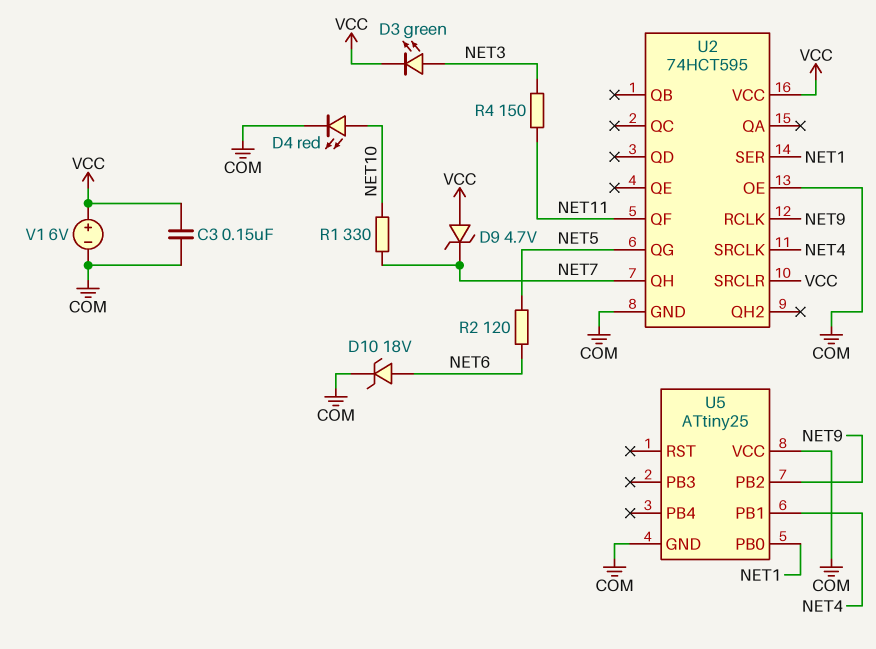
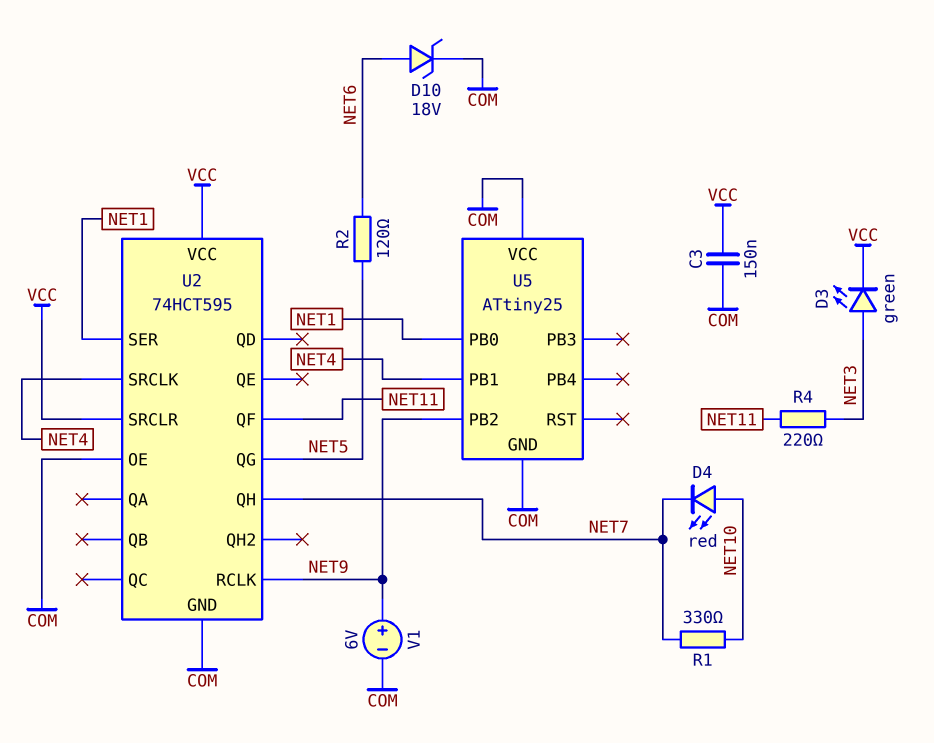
D4: LED red (A NET10, K COM) -> LED red (A NET10, K NET7)
D9: zener 4.7V (A VCC, K NET7) -> none
R4: 150 (NET3, NET11) -> 220 (NET3, NET11)
V1: 6V (plus VCC, minus COM) -> 6V (plus NET9, minus COM)

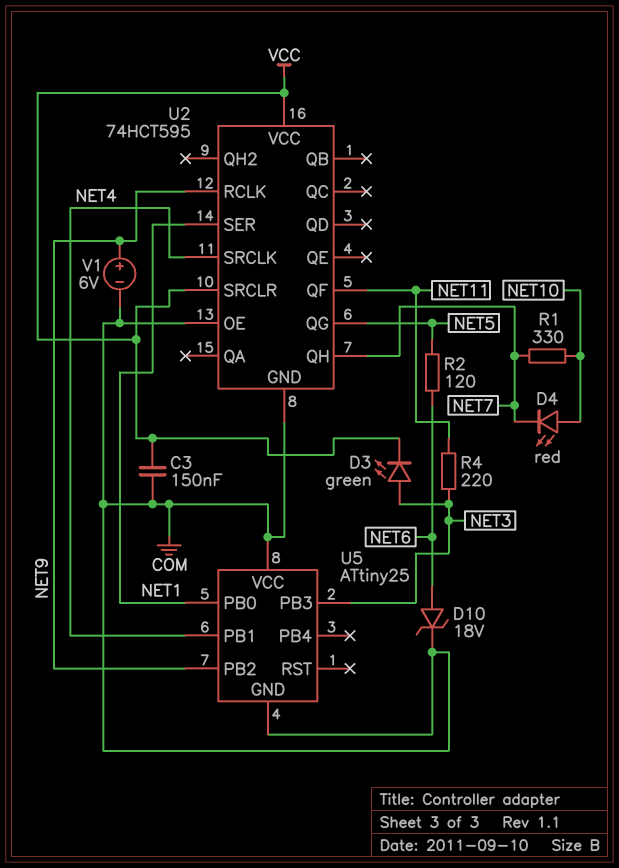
U5 pin PB3: none -> NET3

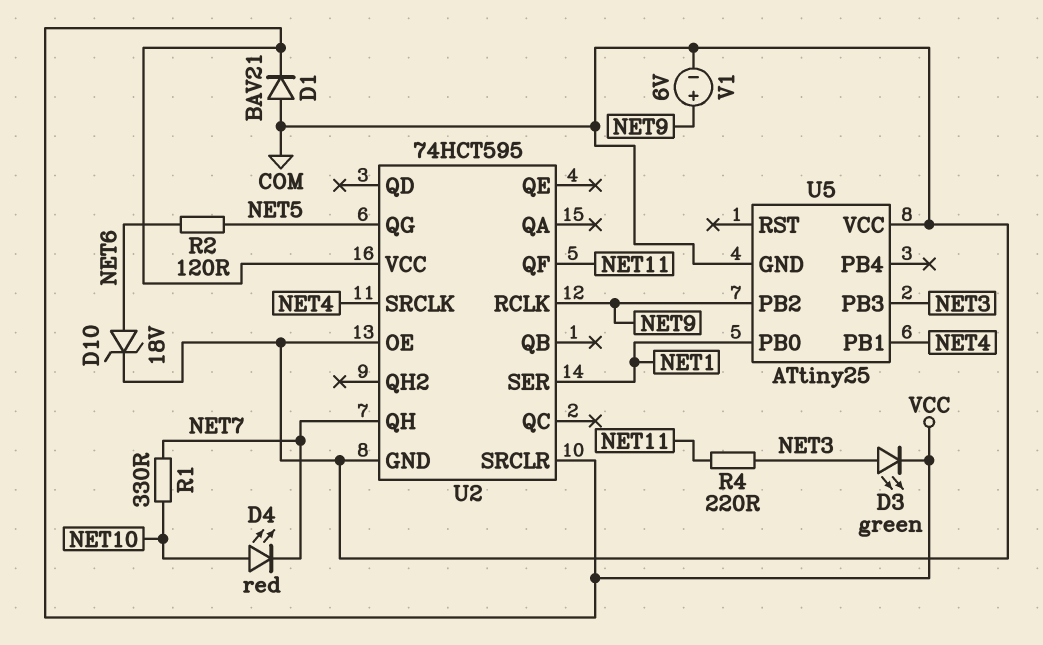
C3: 150nF (COM, VCC) -> none
D1: none -> diode BAV21 (A COM, K VCC)

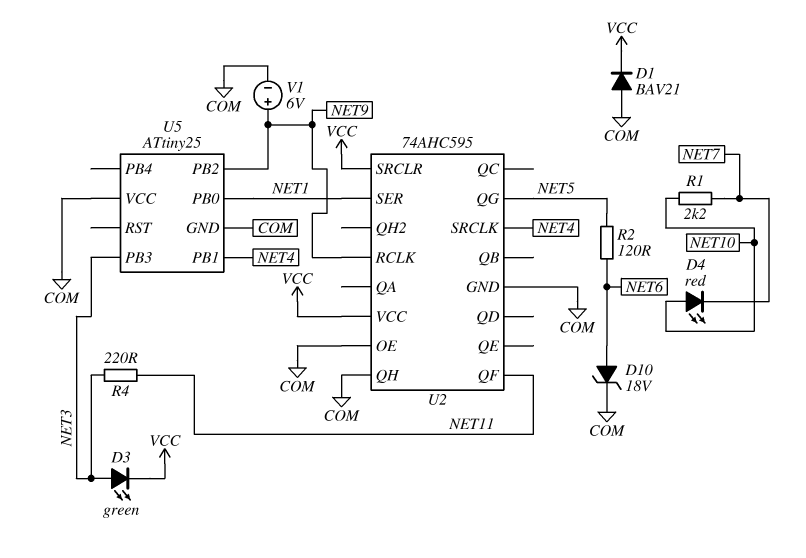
R1: 330 (NET7, NET10) -> 2.2k (NET7, NET10)
U2: 74HCT595 -> 74AHC595
U2 pin QH: NET7 -> COM

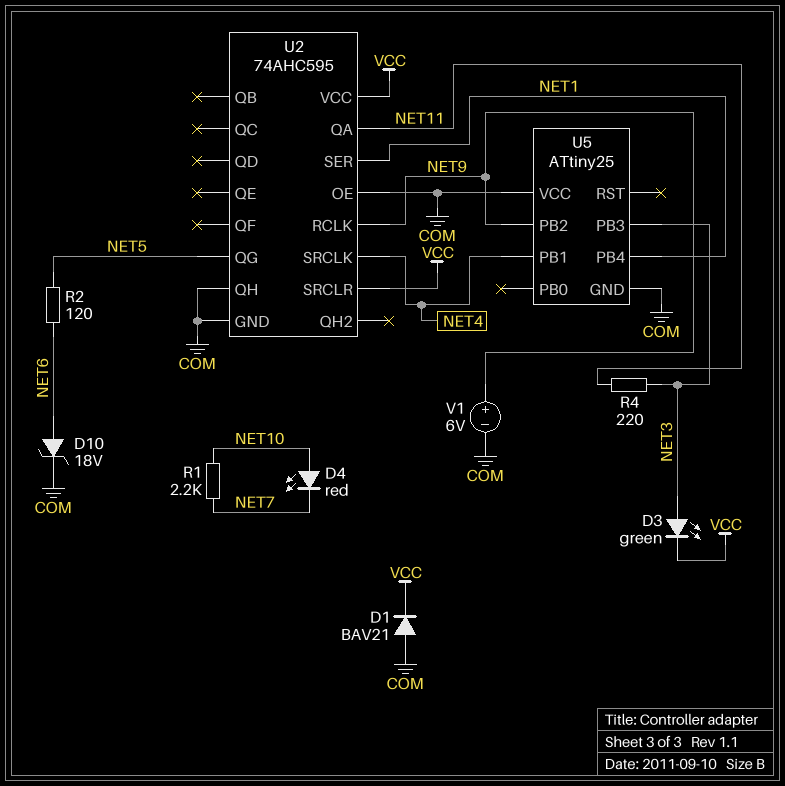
U2 pin QA: none -> NET11
U2 pin QF: NET11 -> none
U5 pin PB0: NET1 -> none
U5 pin PB4: none -> NET1

